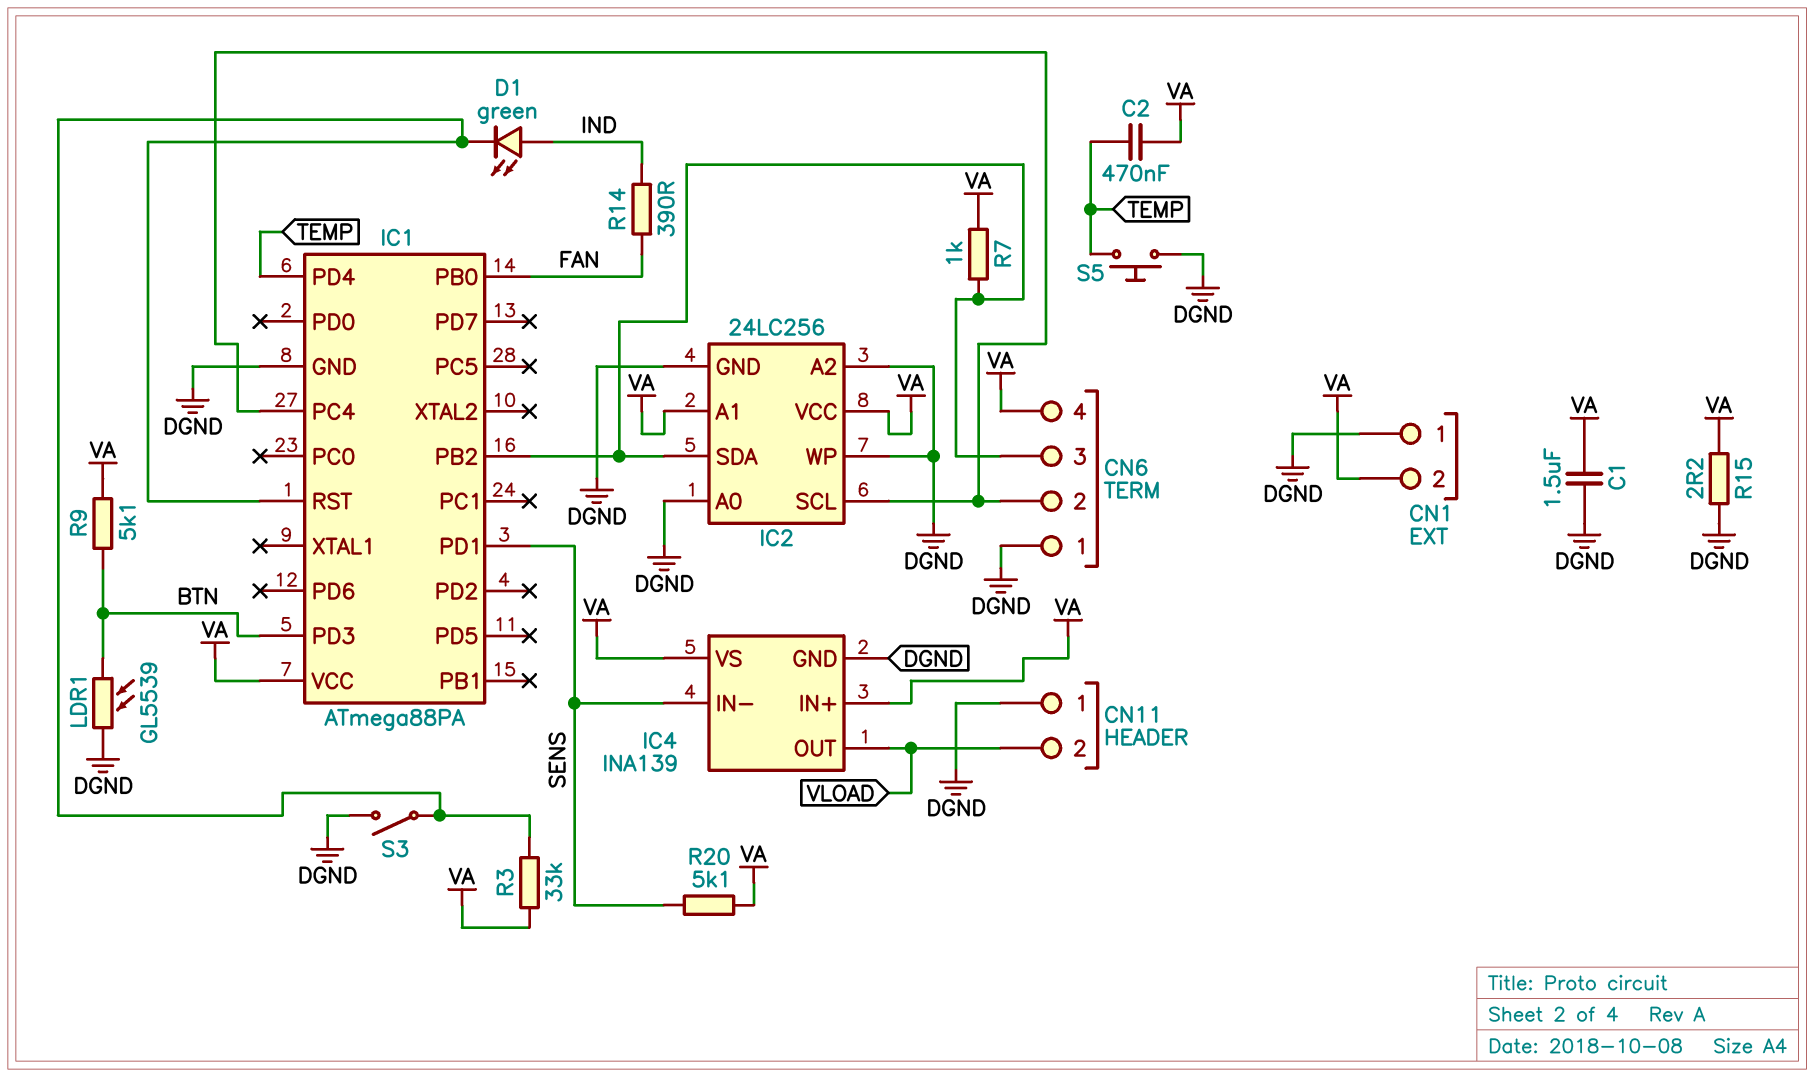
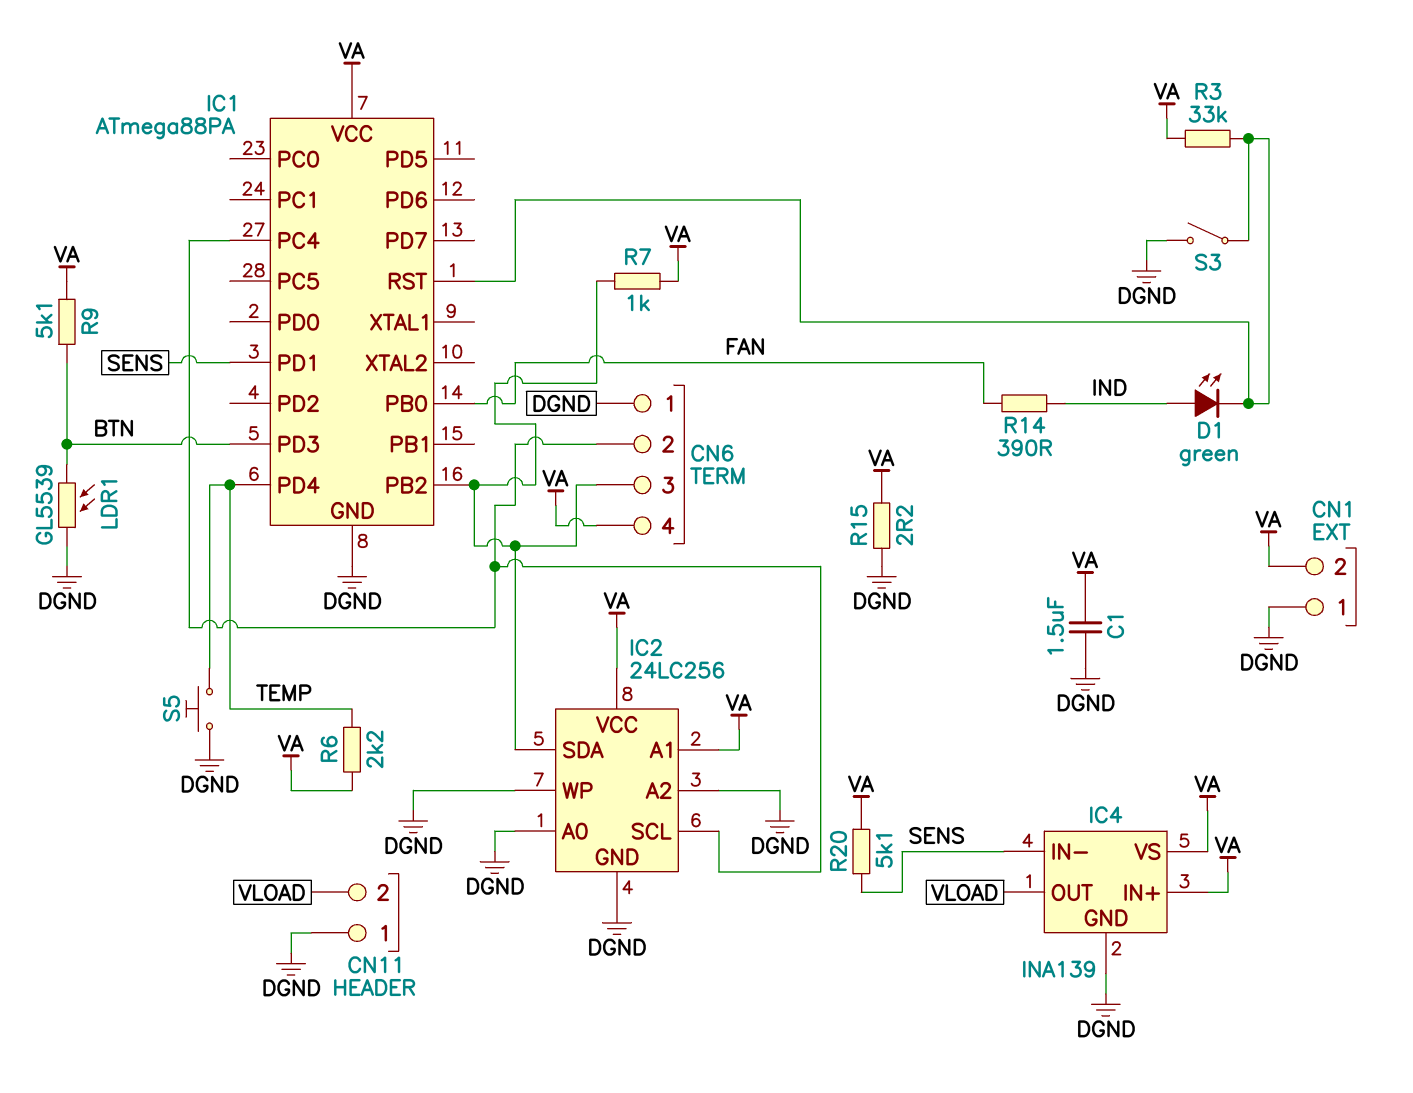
C2: 470nF (TEMP, VA) -> none
R6: none -> 2.2k (TEMP, VA)

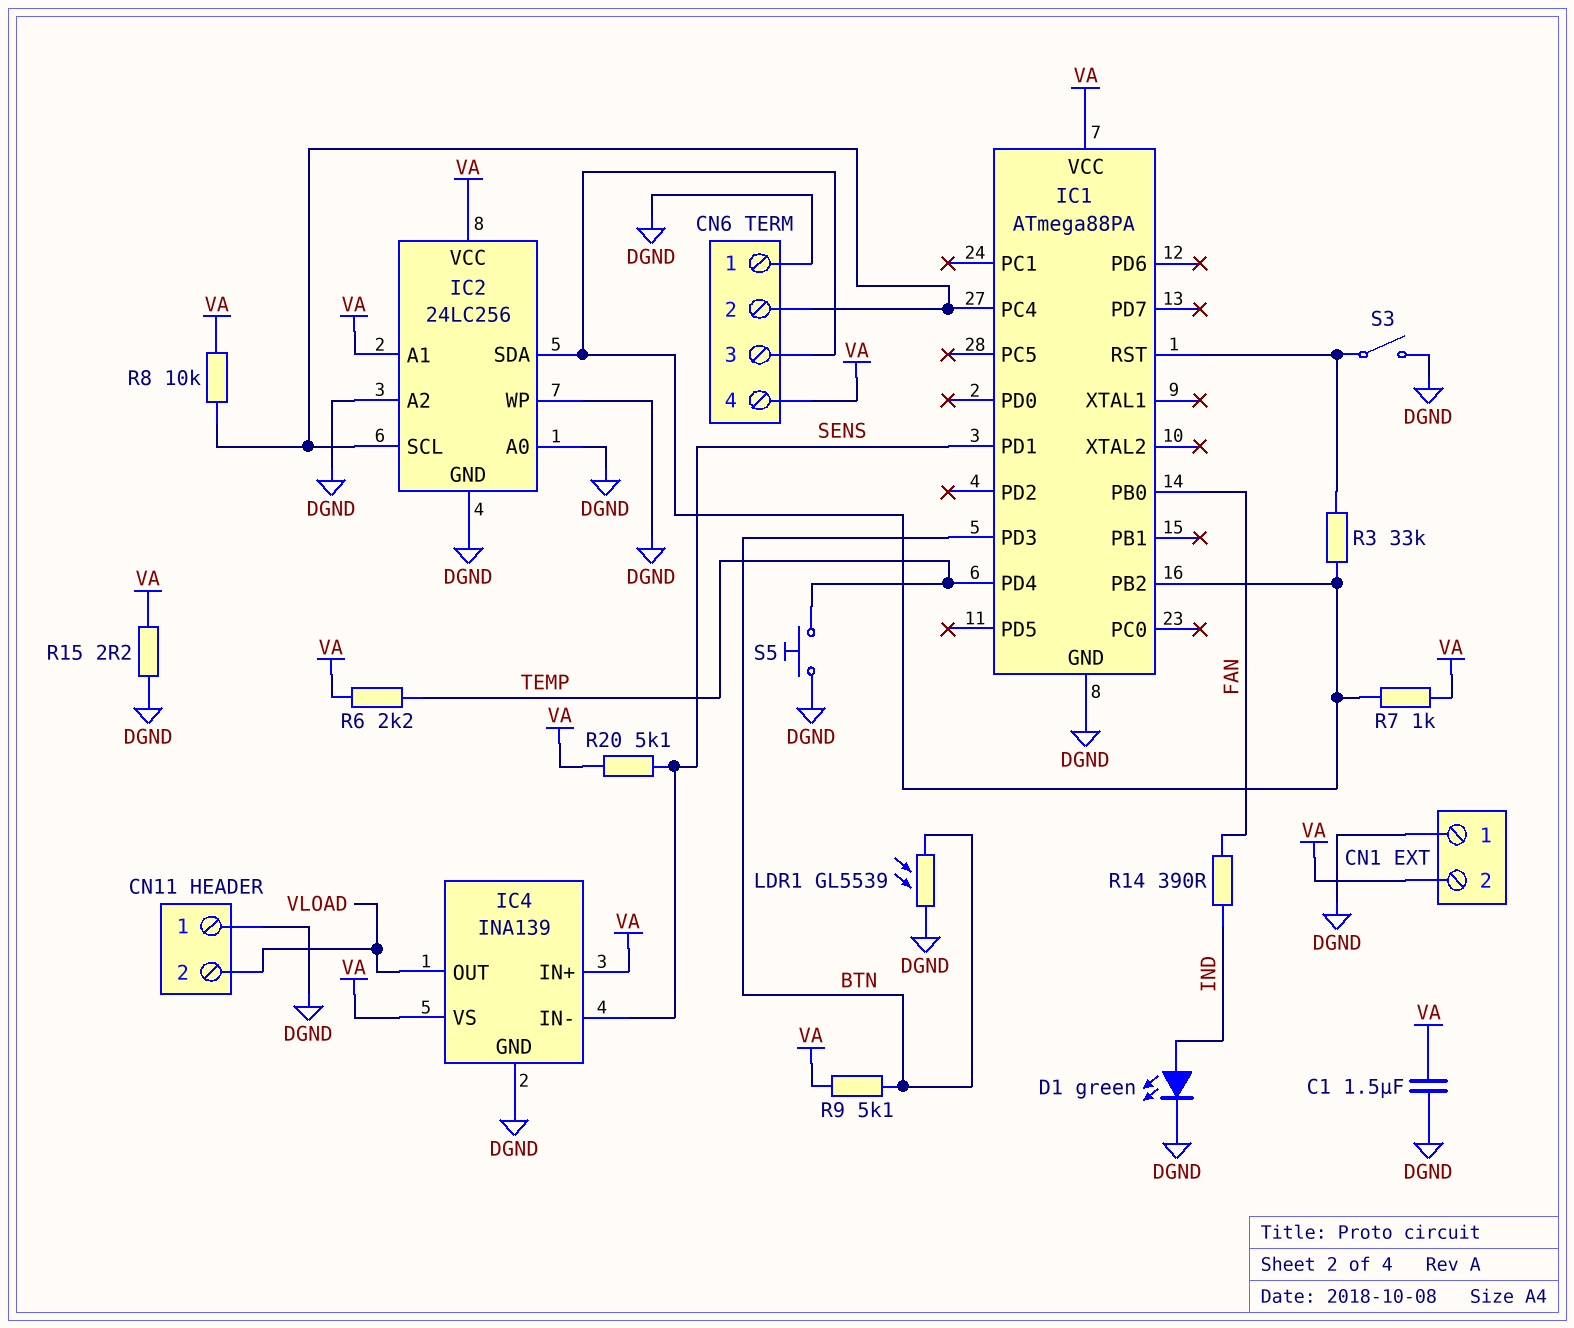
D1: LED green (A IND, K IC1/RST) -> LED green (A IND, K DGND)
R3: 33k (IC1/RST, VA) -> 33k (CN6/3, IC1/RST)
R8: none -> 10k (CN6/2, VA)

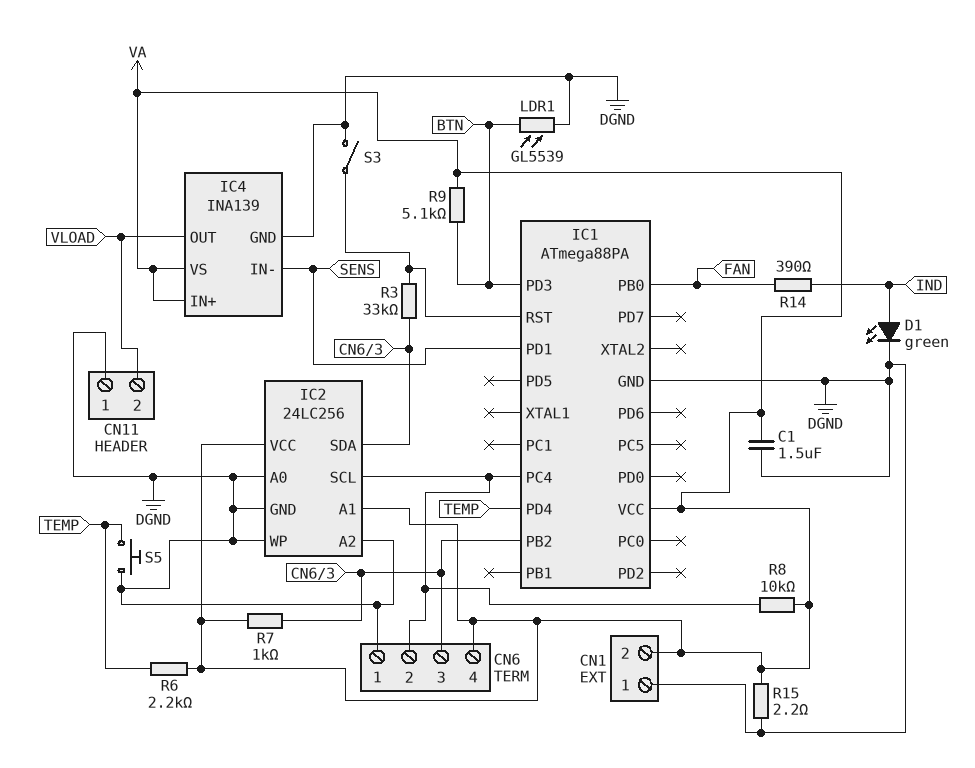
R20: 5.1k (SENS, VA) -> none

